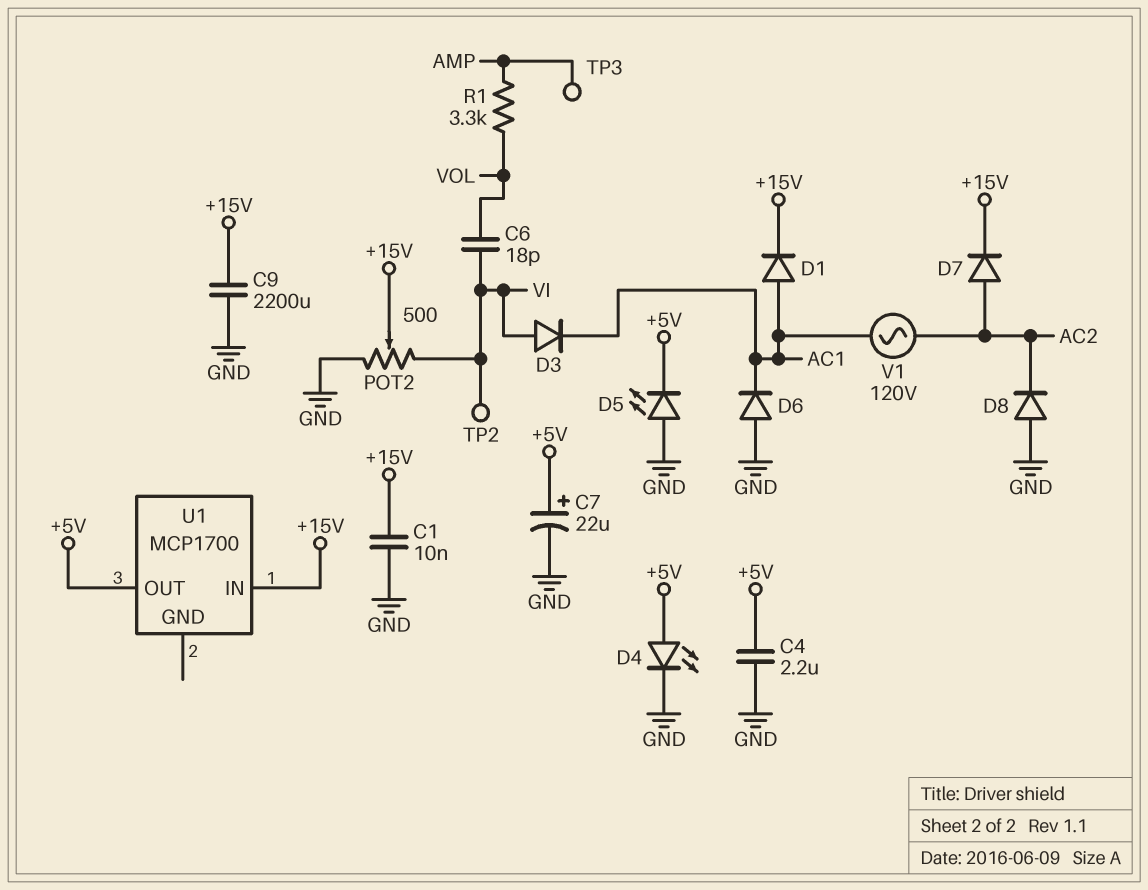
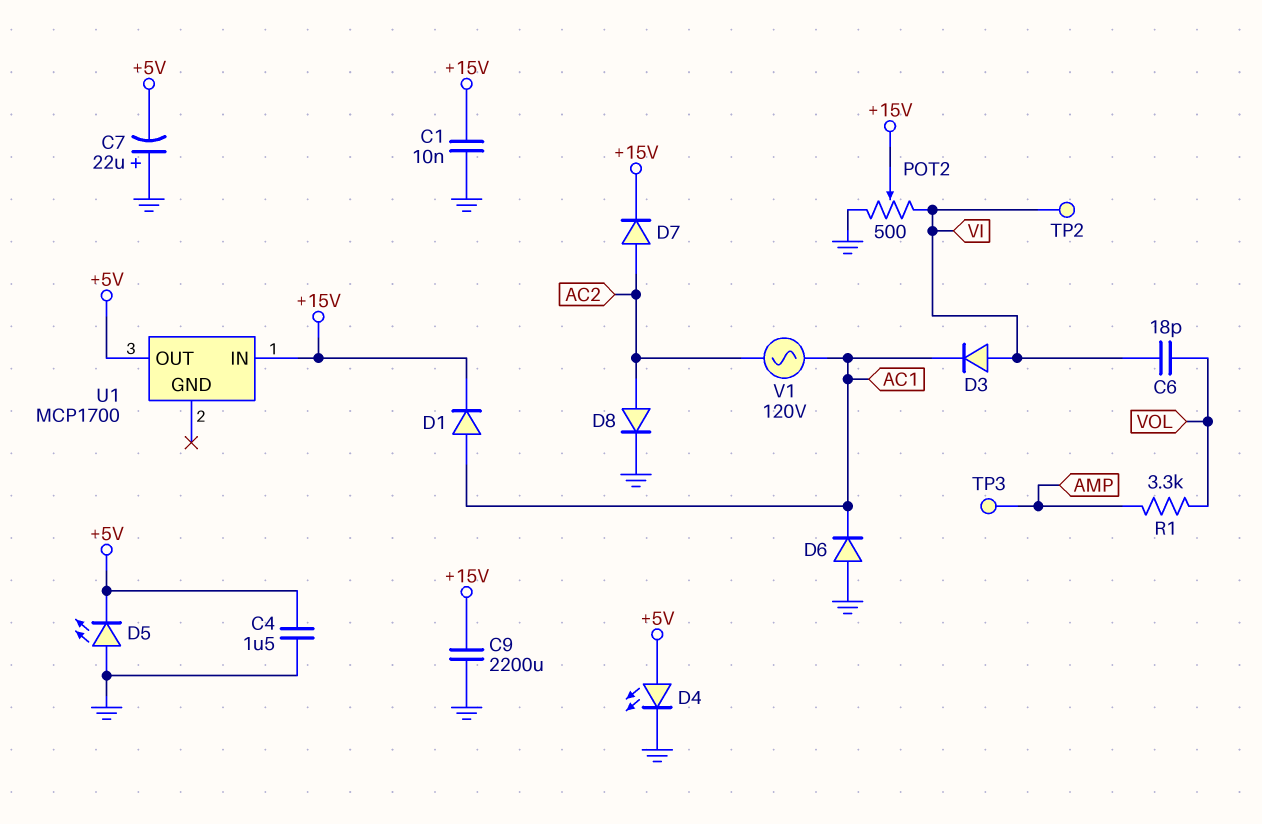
C4: 2.2uF (+5V, GND) -> 1.5uF (+5V, GND)
C7: 22uF (plus +5V, minus GND) -> 22uF (plus GND, minus +5V)
D8: diode (A GND, K AC2) -> diode (A AC2, K GND)

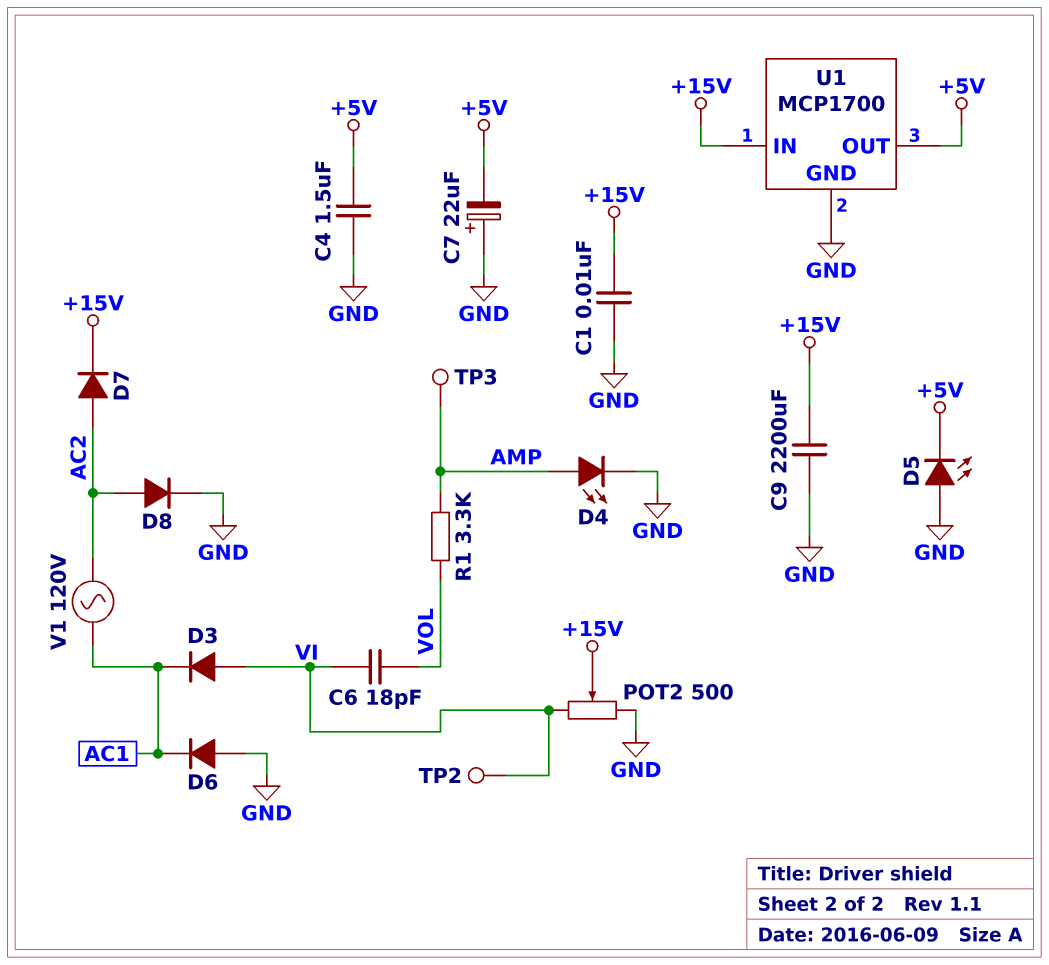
D1: diode (A AC1, K +15V) -> none
D4: LED (A +5V, K GND) -> LED (A AMP, K GND)
U1 pin GND: none -> GND

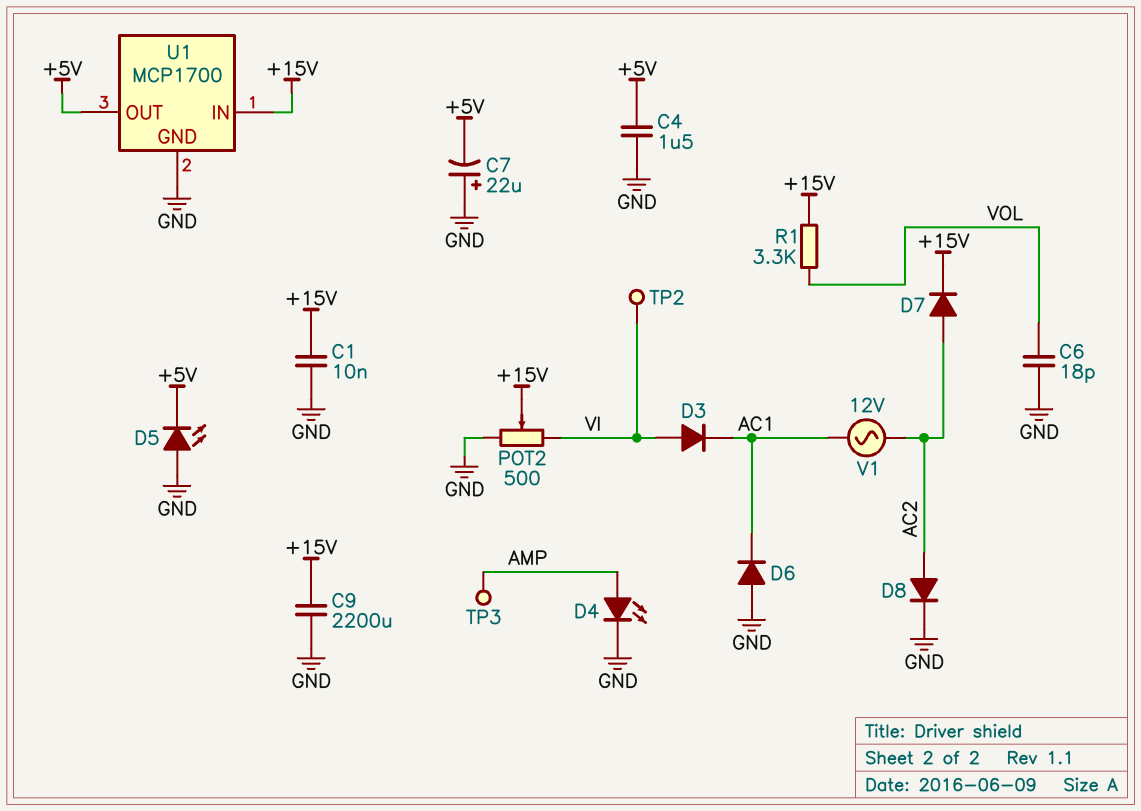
C6: 18pF (VI, VOL) -> 18pF (GND, VOL)
R1: 3.3k (AMP, VOL) -> 3.3k (+15V, VOL)
V1: AC 120V (AC1, AC2) -> AC 12V (AC1, AC2)

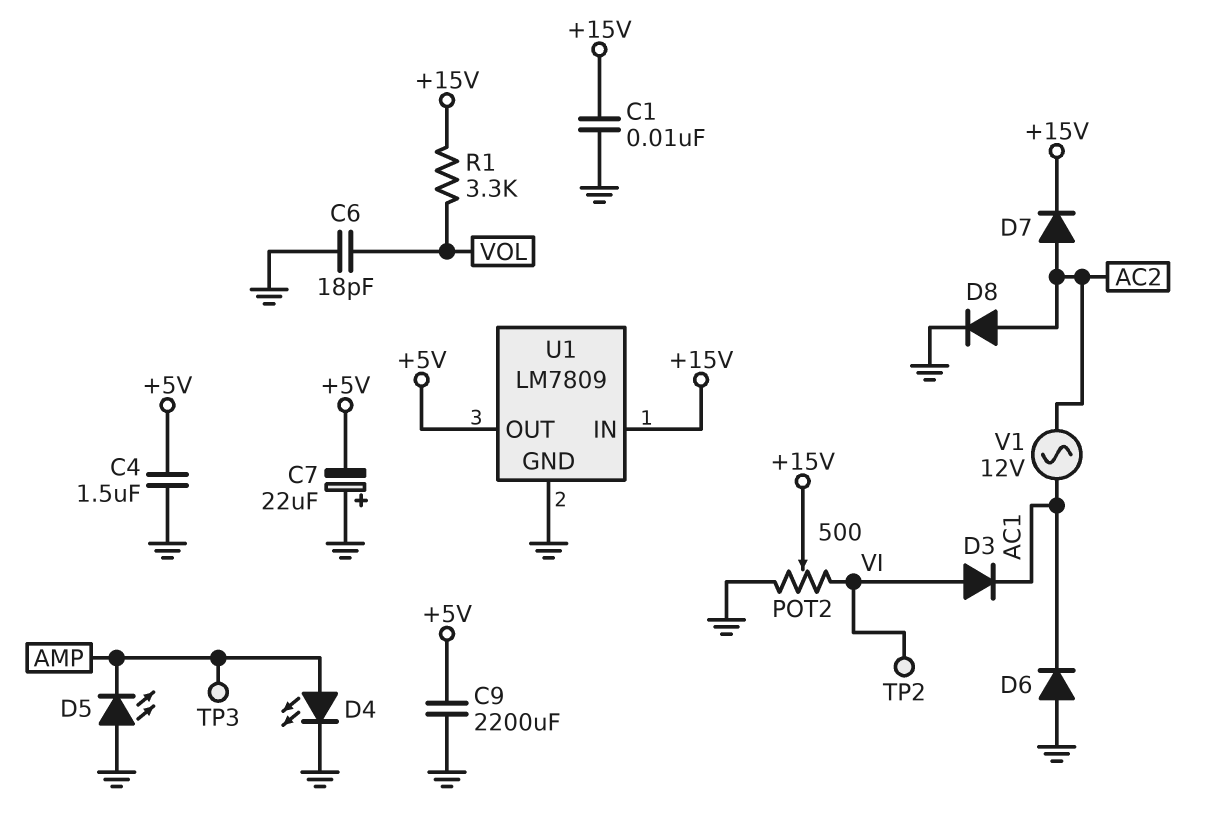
C9: 2200uF (+15V, GND) -> 2200uF (+5V, GND)
D5: LED (A GND, K +5V) -> LED (A GND, K AMP)
U1: MCP1700 -> LM7809

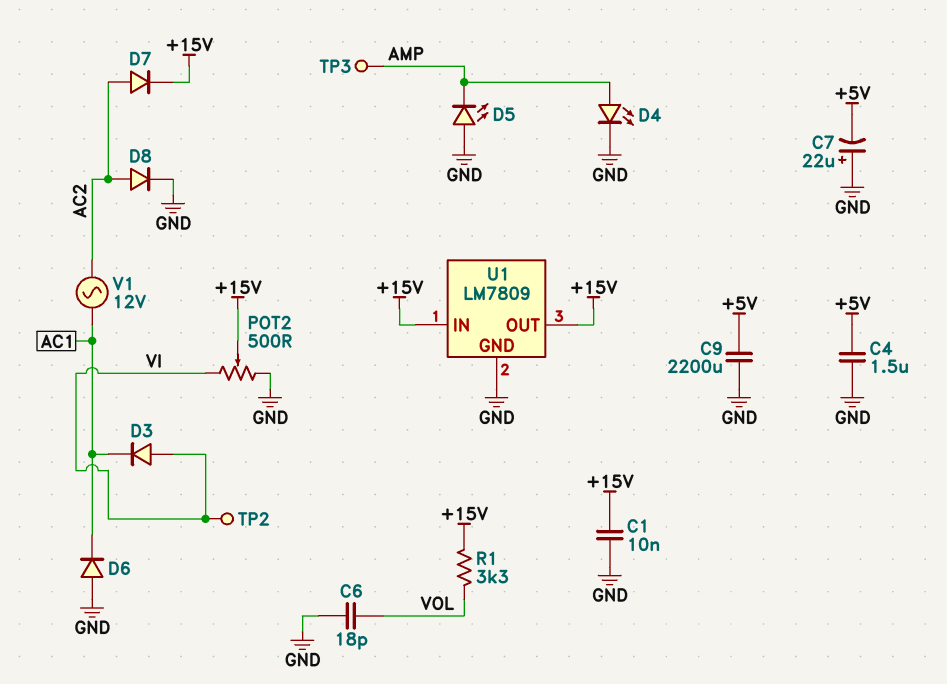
U1 pin OUT: +5V -> +15V

